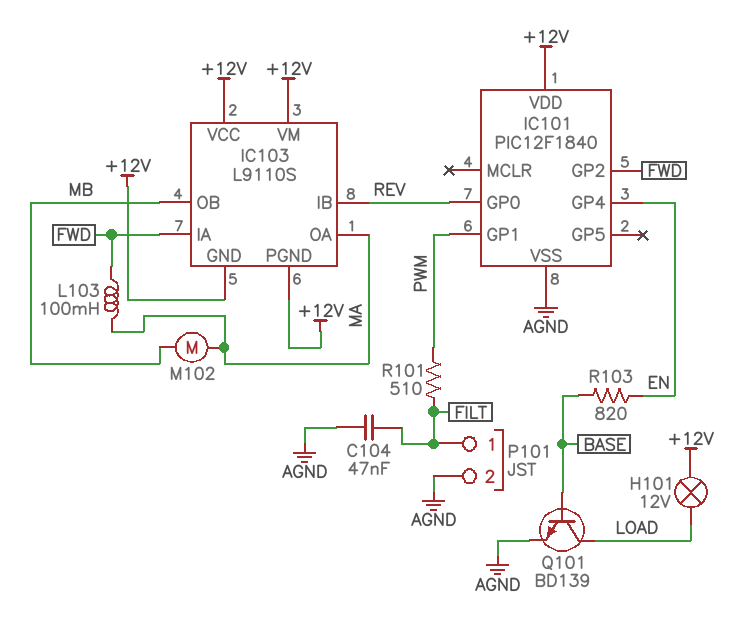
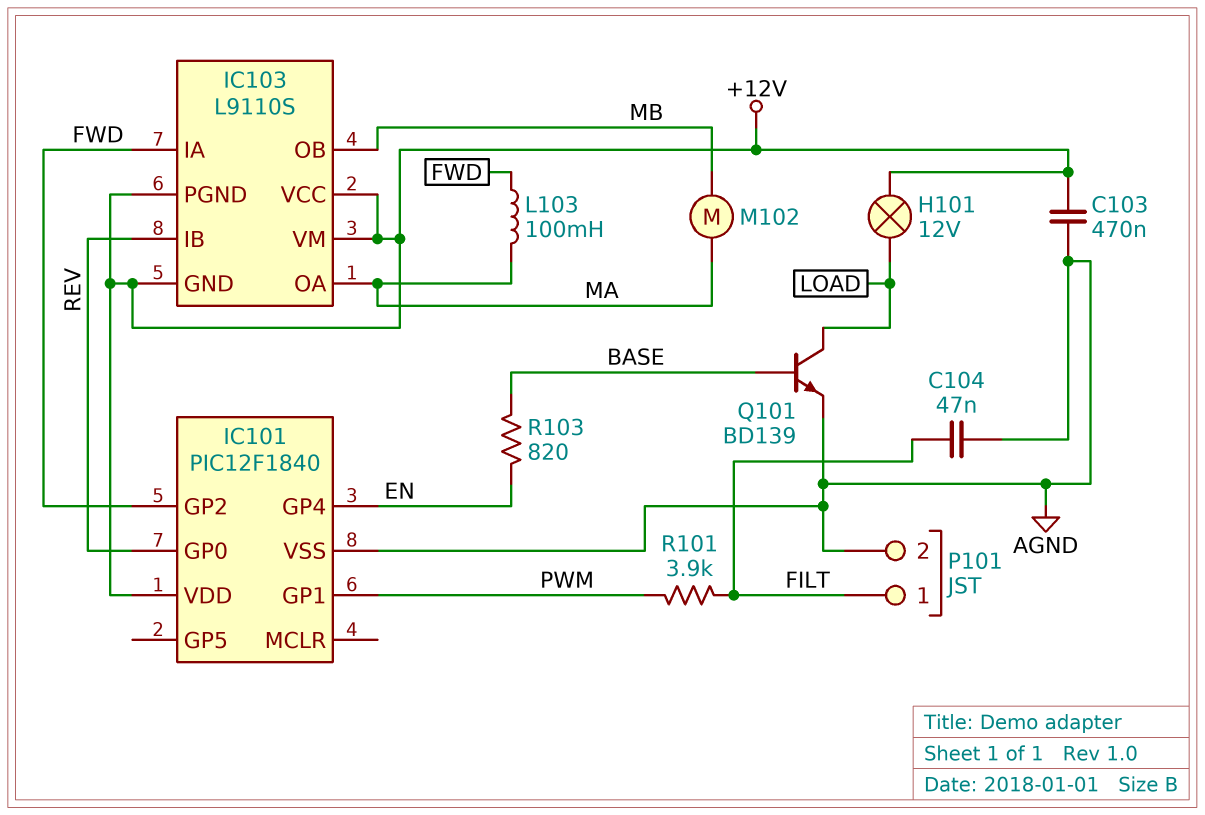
C103: none -> 470nF (+12V, AGND)
R101: 510 (FILT, PWM) -> 3.9k (FILT, PWM)

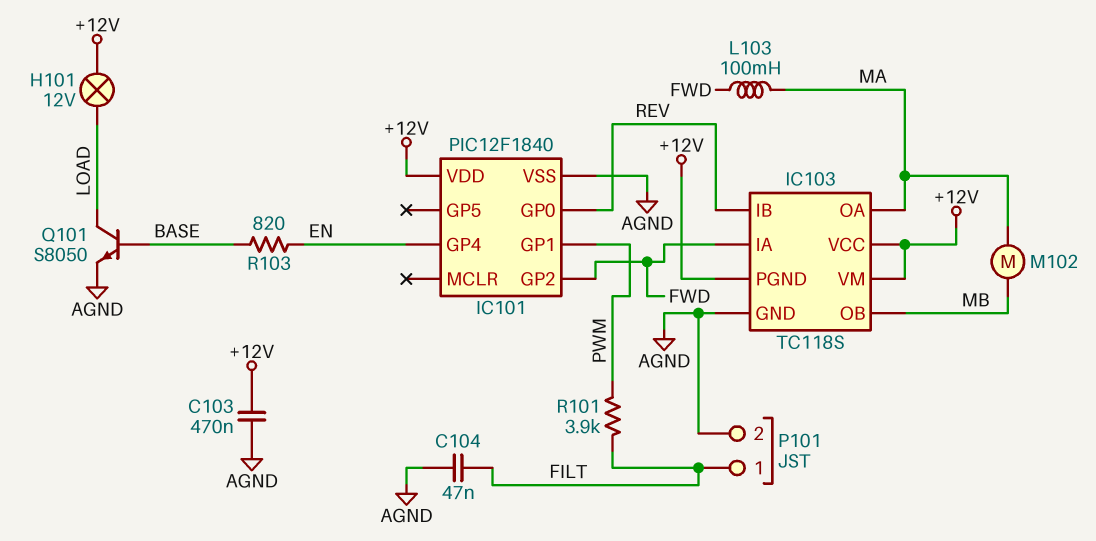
IC103: L9110S -> TC118S
IC103 pin GND: +12V -> AGND
Q101: NPN BD139 (B BASE, C LOAD, E AGND) -> NPN S8050 (B BASE, C LOAD, E AGND)

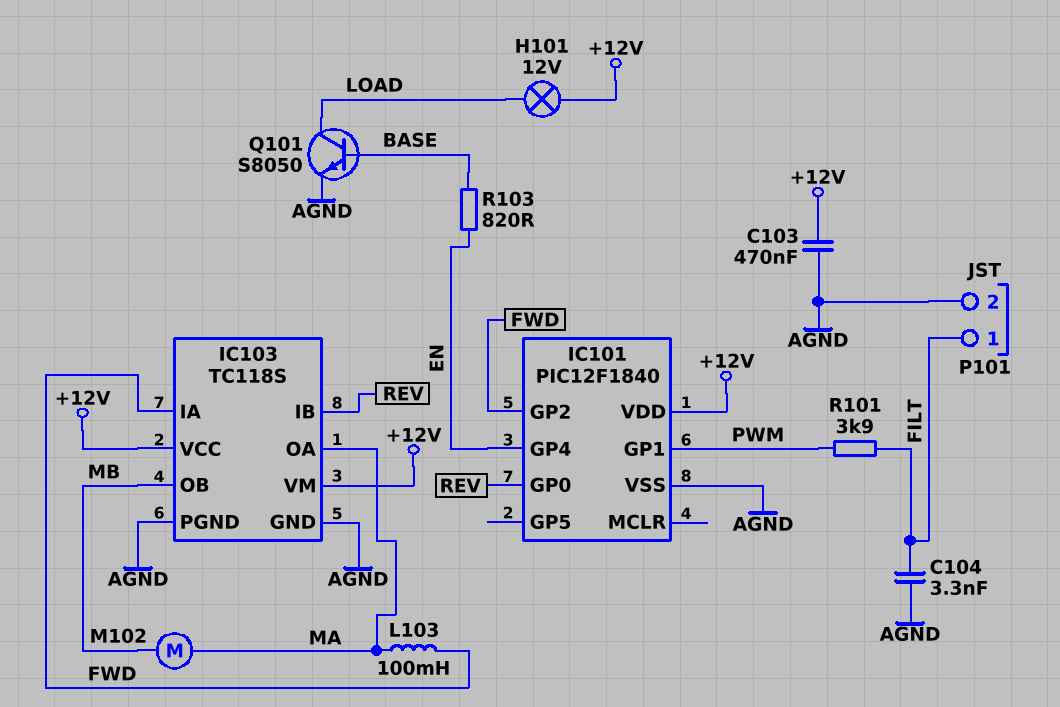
C104: 47nF (AGND, FILT) -> 3.3nF (AGND, FILT)
IC103 pin PGND: +12V -> AGND

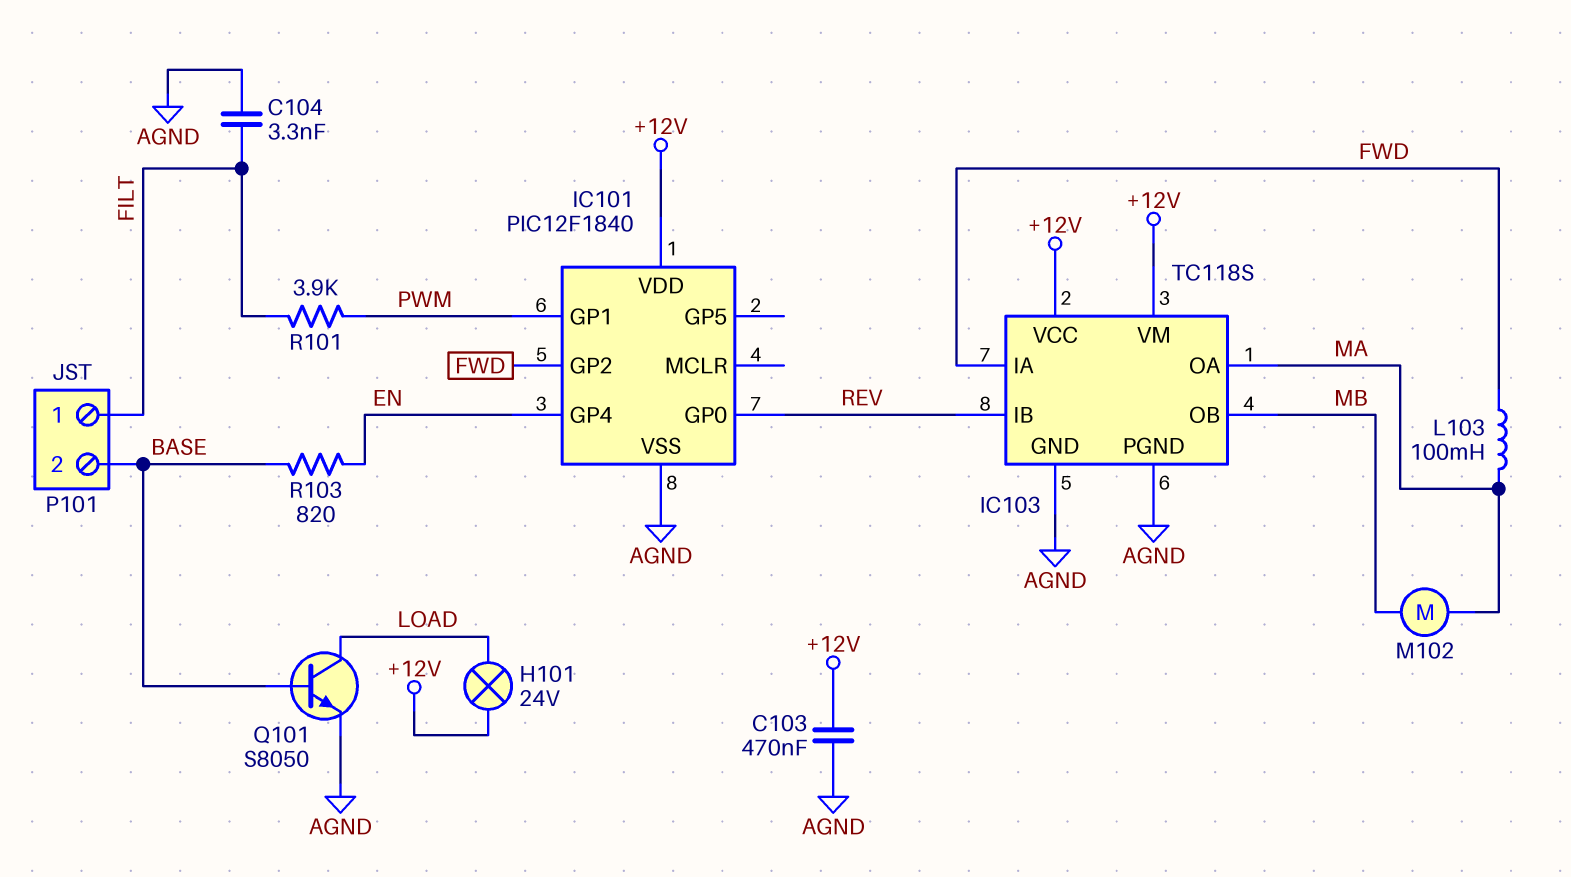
H101: lamp 12V (+12V, LOAD) -> lamp 24V (+12V, LOAD)
P101 pin 2: AGND -> BASE

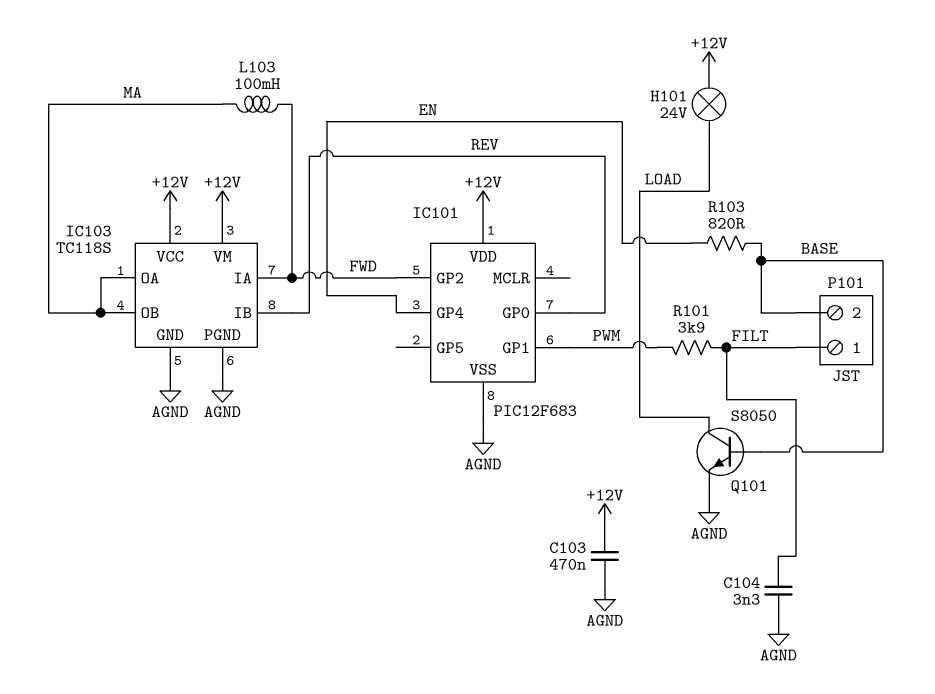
IC101: PIC12F1840 -> PIC12F683
IC103 pin OB: MB -> MA
M102: motor (MA, MB) -> none

